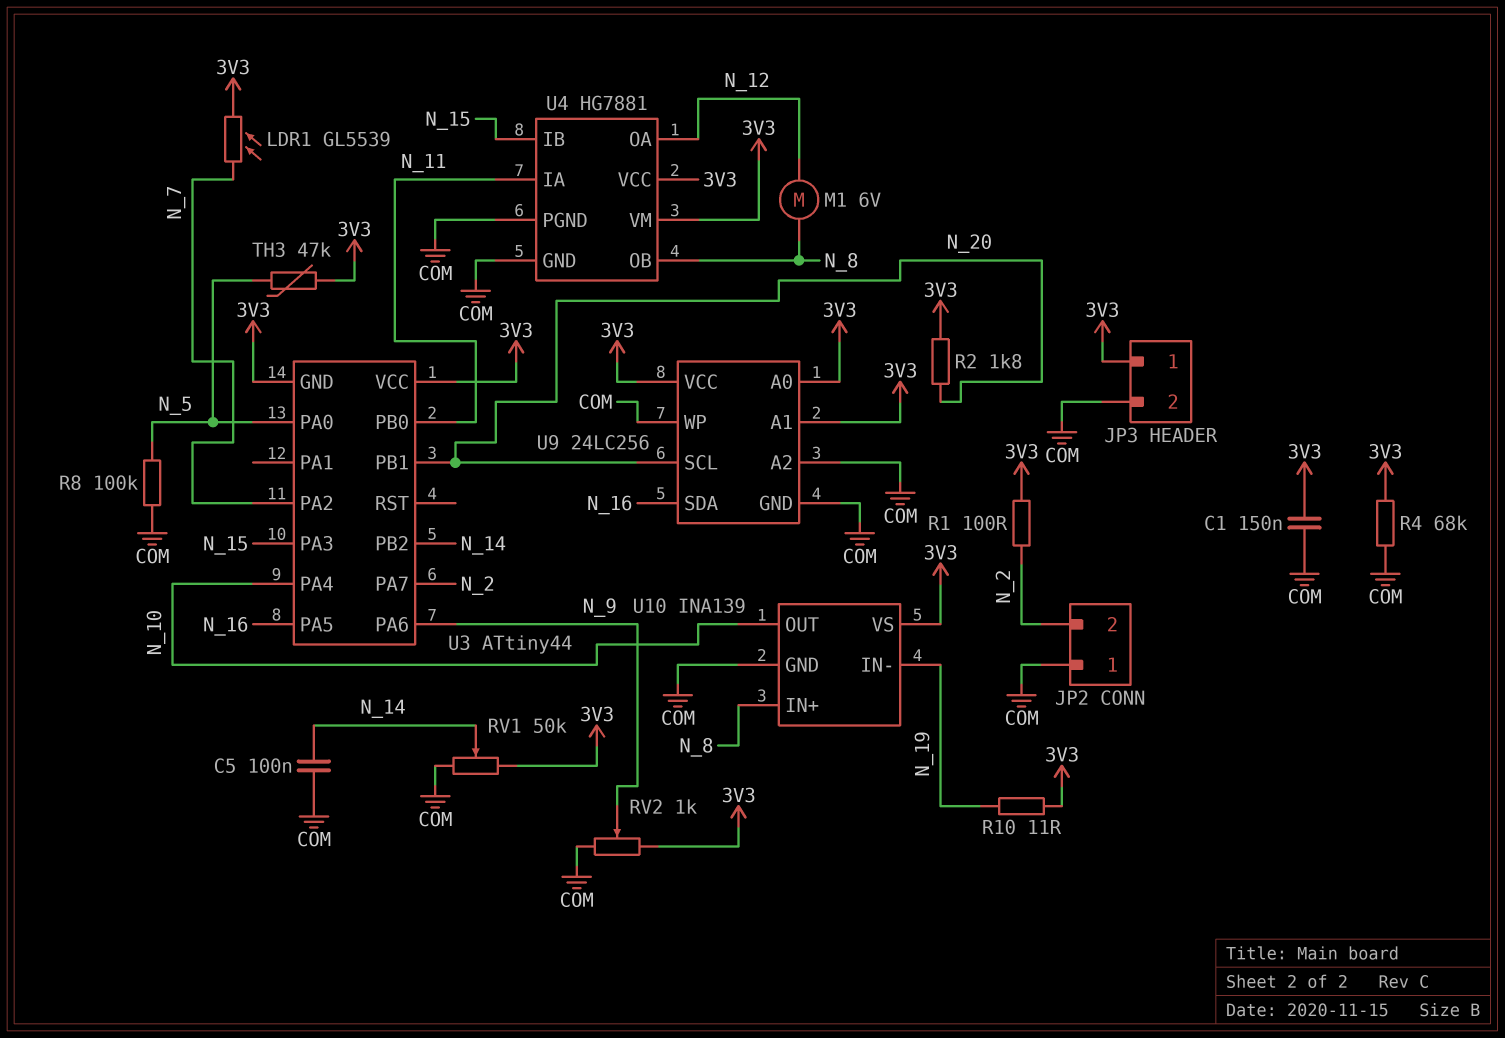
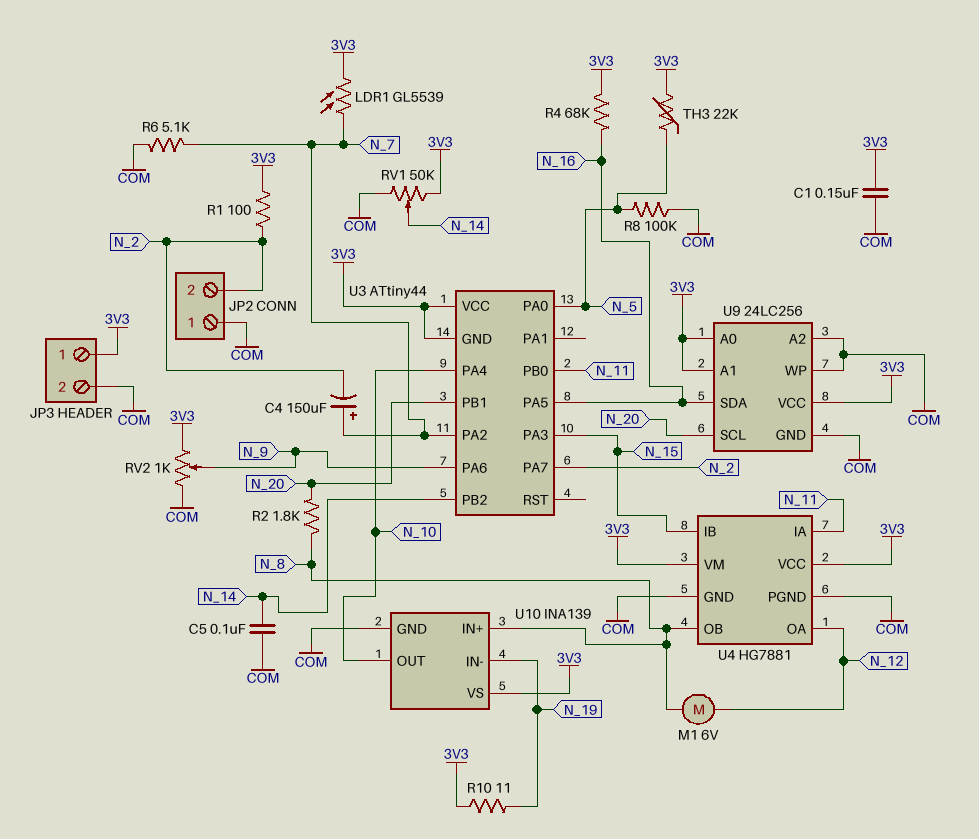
C4: none -> 150uF (plus N_7, minus N_2)
R2: 1.8k (3V3, N_20) -> 1.8k (N_8, N_20)
R4: 68k (3V3, COM) -> 68k (3V3, N_16)
R6: none -> 5.1k (COM, N_7)
TH3: 47k (3V3, N_5) -> 22k (3V3, N_5)

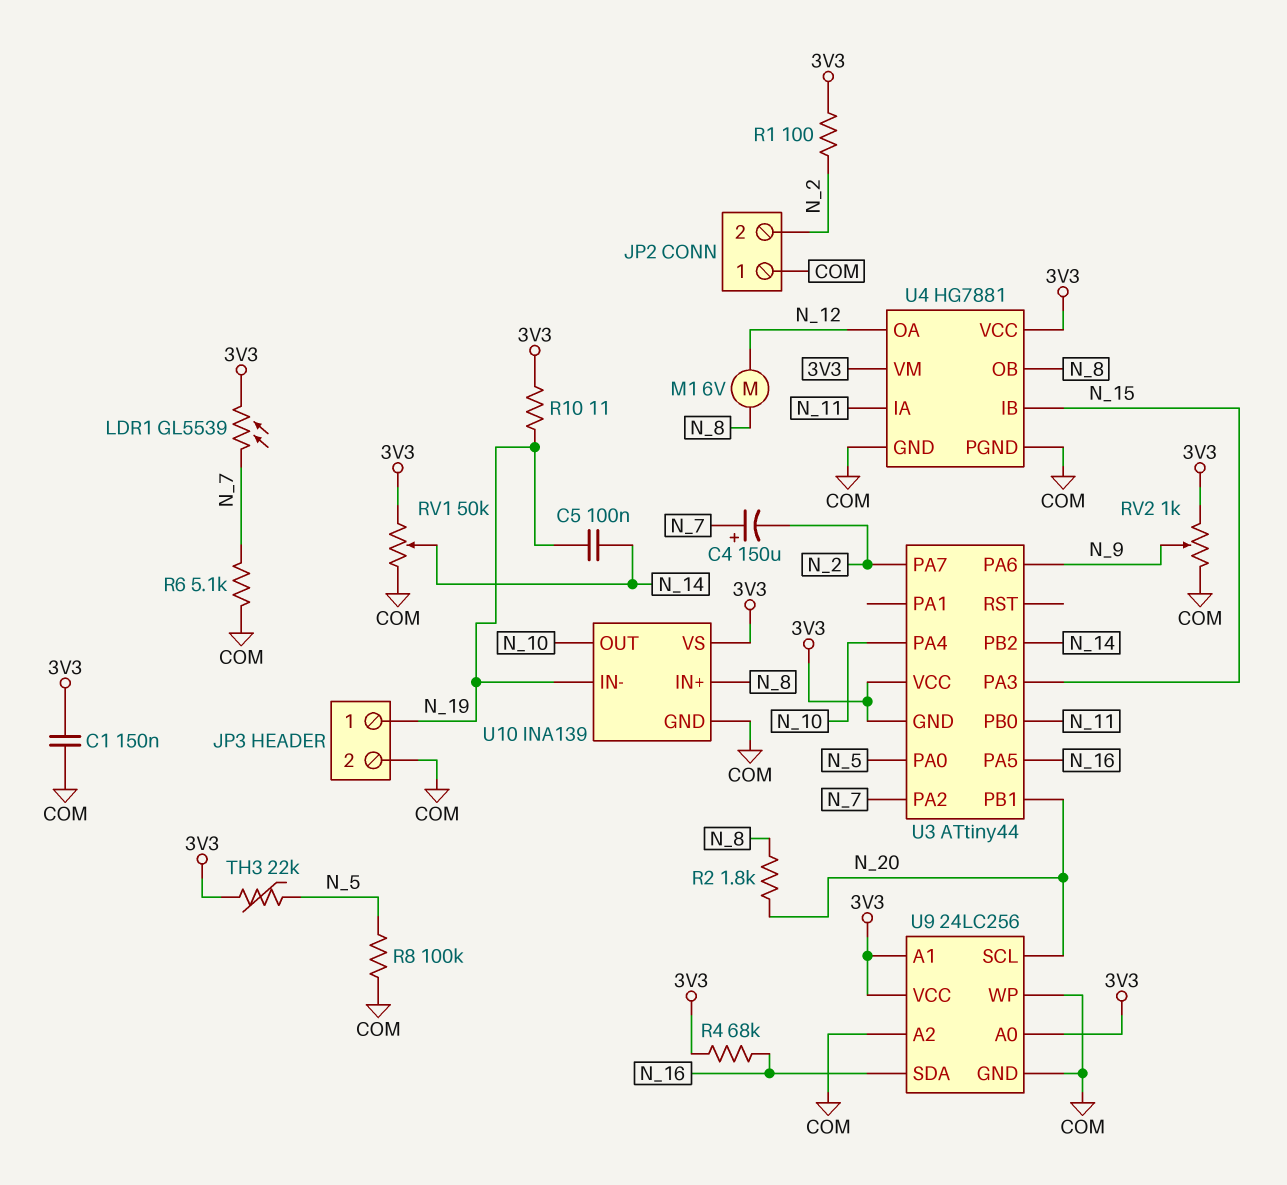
C5: 100nF (COM, N_14) -> 100nF (N_14, N_19)
JP3 pin 1: 3V3 -> N_19

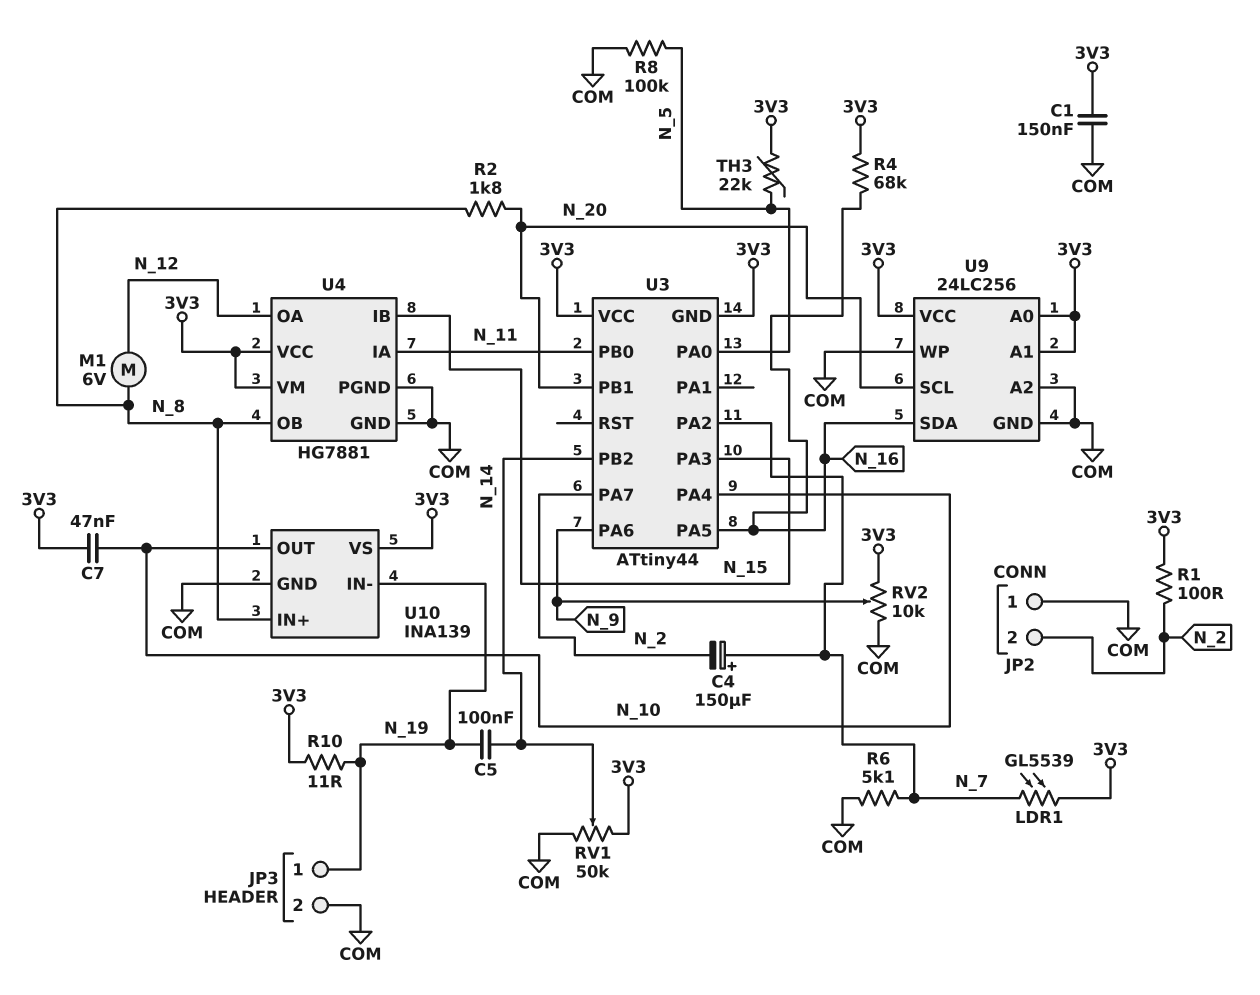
C7: none -> 47nF (3V3, N_10)
RV2: 1k (3V3, COM, wiper N_9) -> 10k (3V3, COM, wiper N_9)

